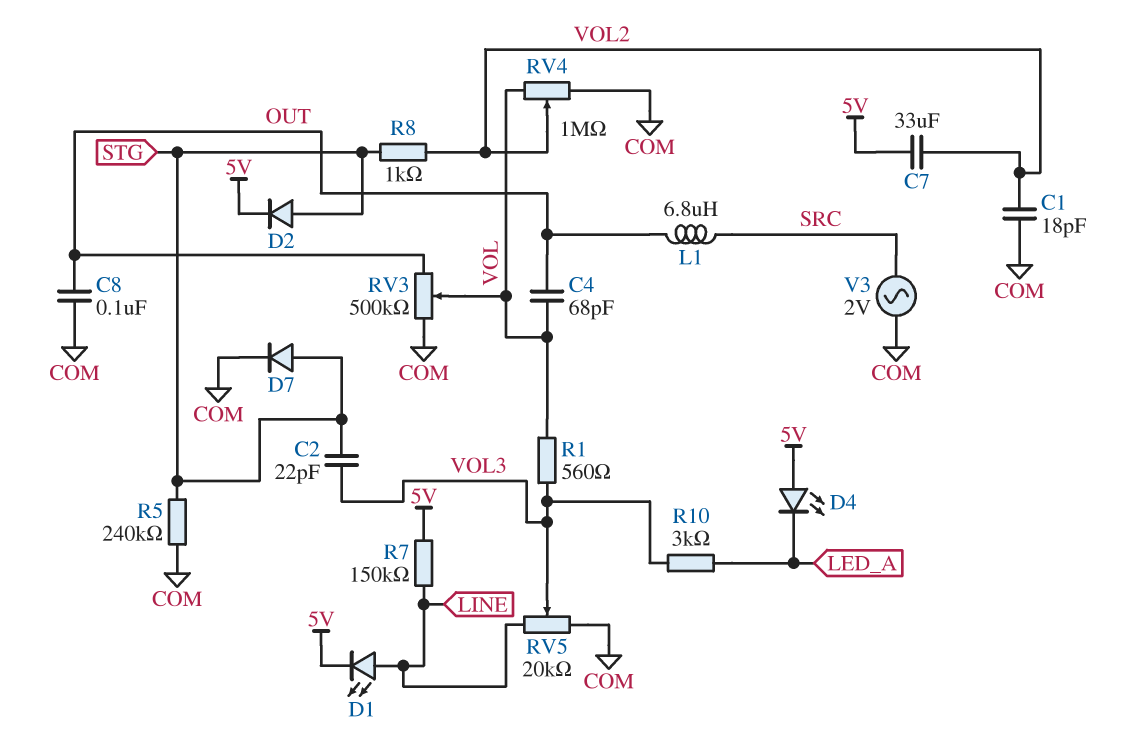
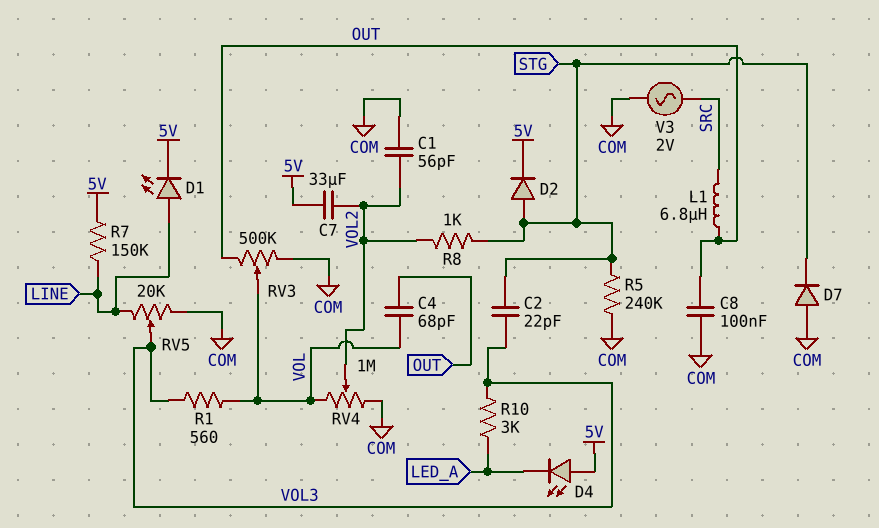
C1: 18pF (COM, VOL2) -> 56pF (COM, VOL2)
D7: diode (A STG, K COM) -> diode (A COM, K STG)

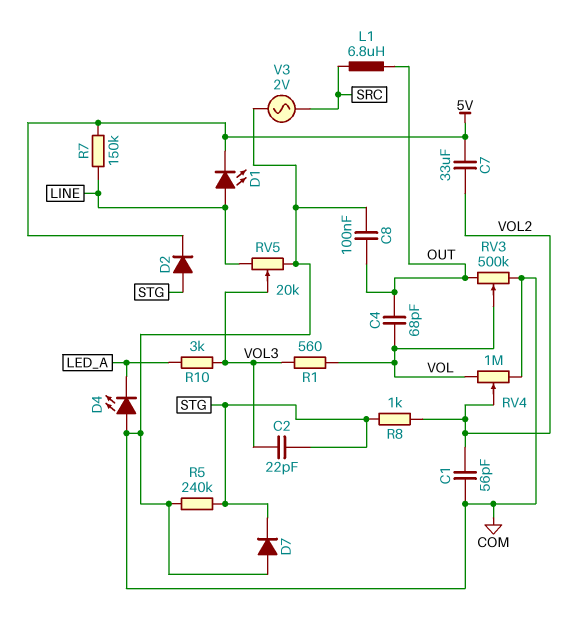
D4: LED (A 5V, K LED_A) -> LED (A COM, K LED_A)

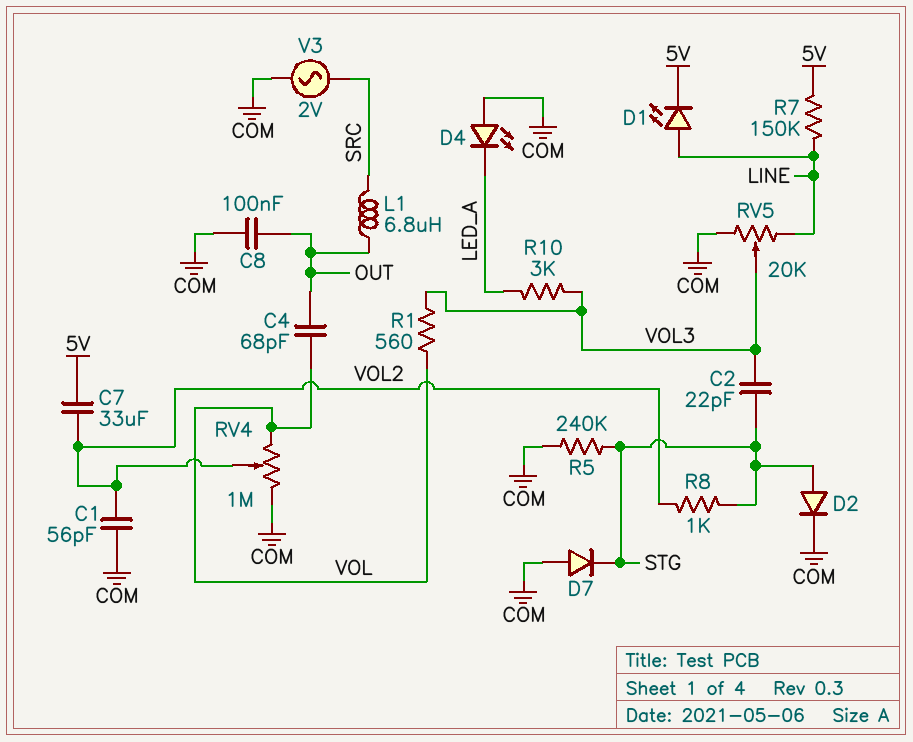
D2: diode (A STG, K 5V) -> diode (A STG, K COM)
RV3: 500k (COM, OUT, wiper VOL) -> none

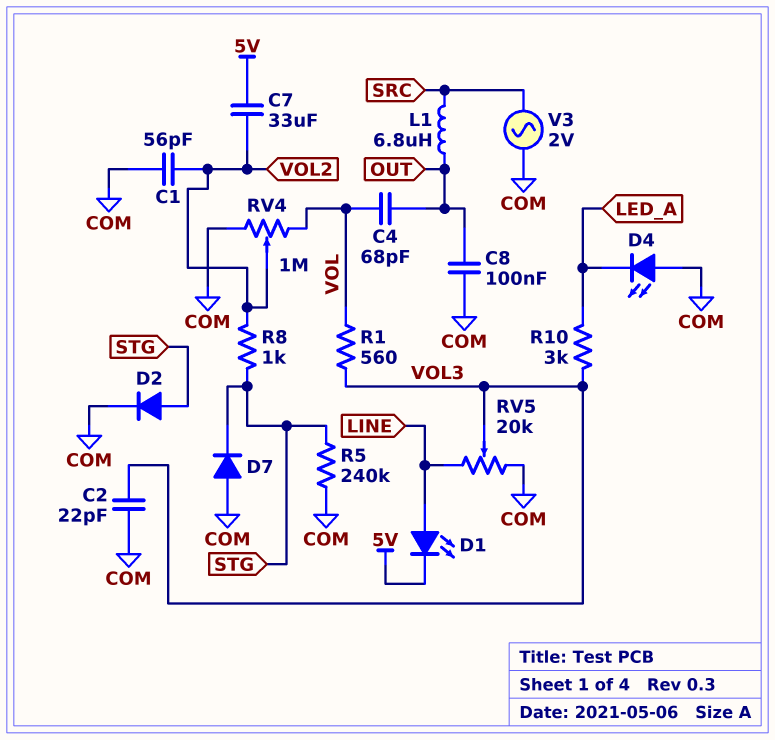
C2: 22pF (STG, VOL3) -> 22pF (COM, VOL3)
R7: 150k (5V, LINE) -> none

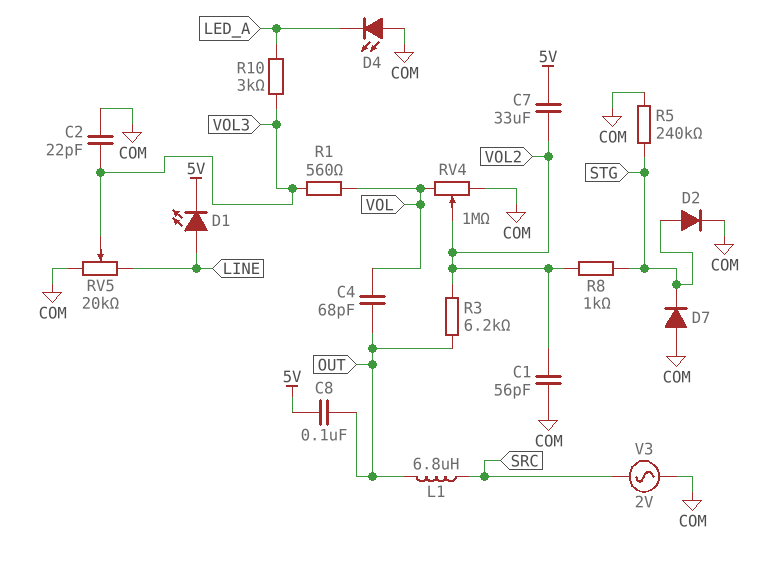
C8: 100nF (COM, OUT) -> 100nF (5V, OUT)
R3: none -> 6.2k (OUT, VOL2)

